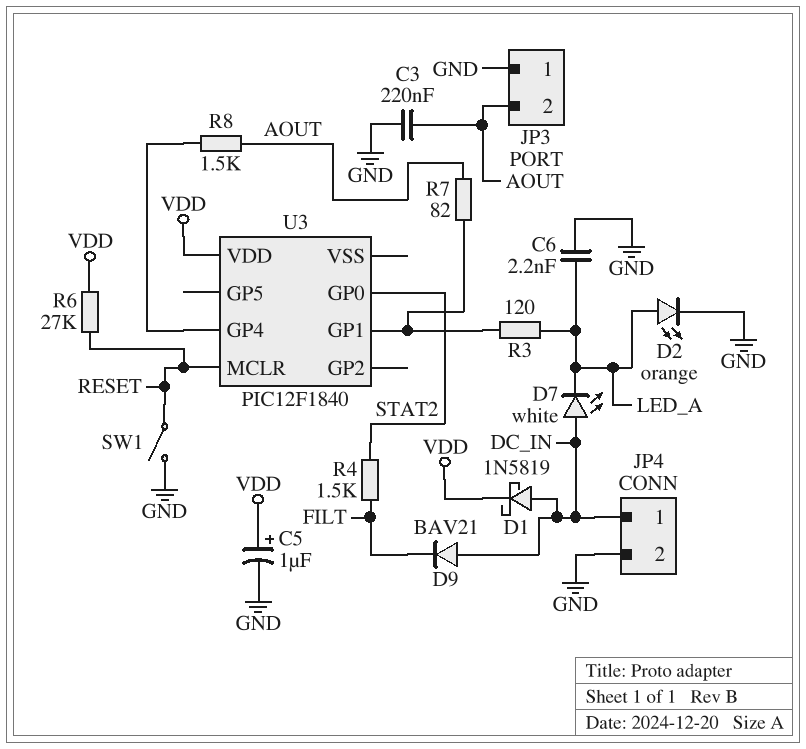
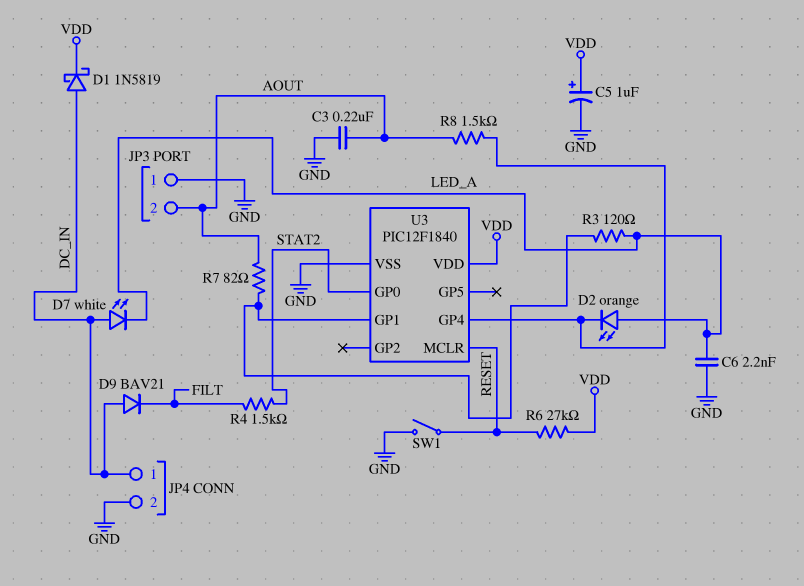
D2: LED orange (A LED_A, K GND) -> LED orange (A LED_A, K U3/GP4)
U3 pin VSS: none -> GND

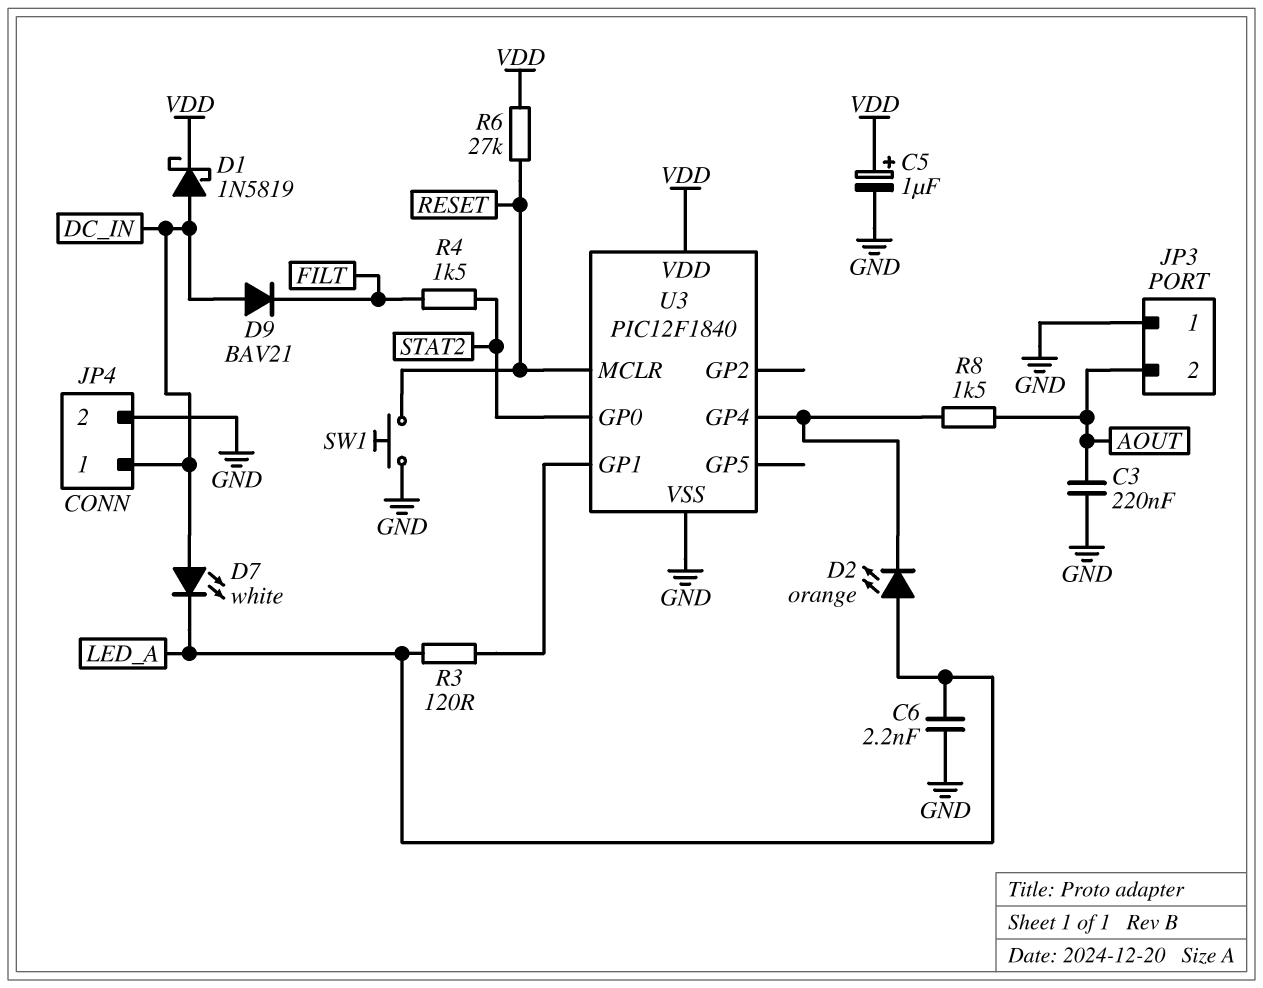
R7: 82 (AOUT, U3/GP1) -> none
SW1: switch (GND, RESET) -> button (GND, RESET)

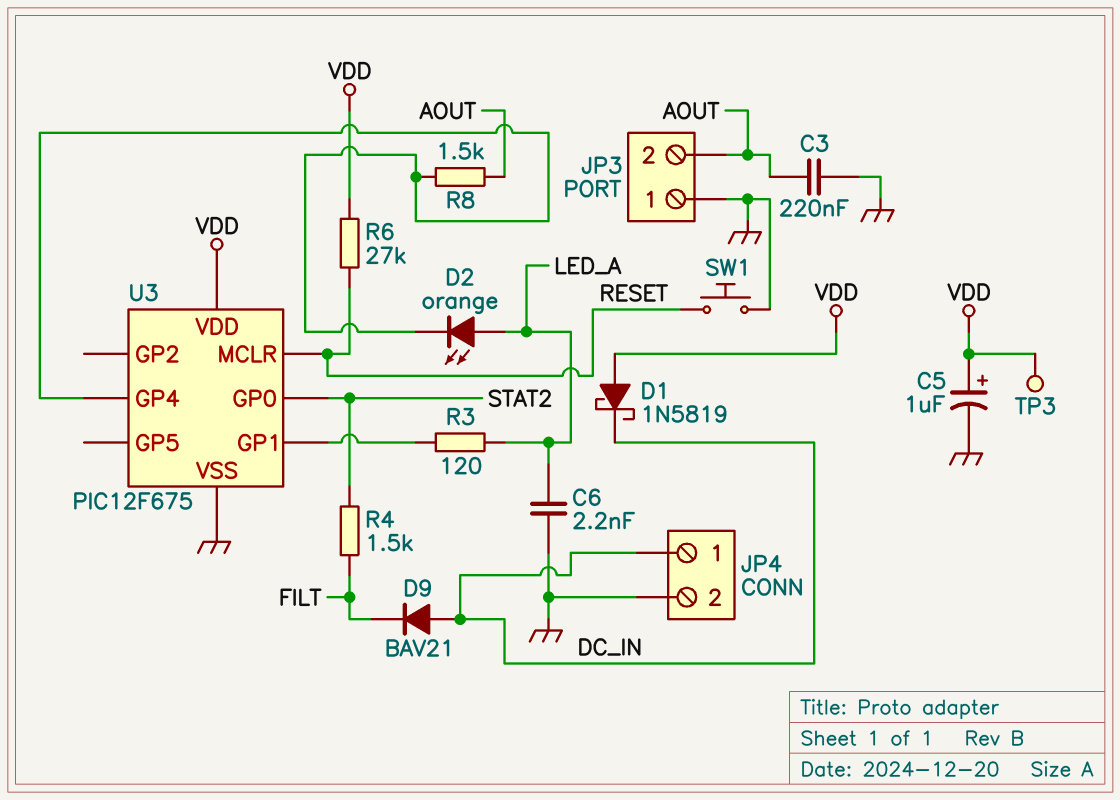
D1: schottky 1N5819 (A DC_IN, K VDD) -> schottky 1N5819 (A VDD, K DC_IN)
D7: LED white (A DC_IN, K LED_A) -> none
TP3: none -> test point (VDD)
U3: PIC12F1840 -> PIC12F675

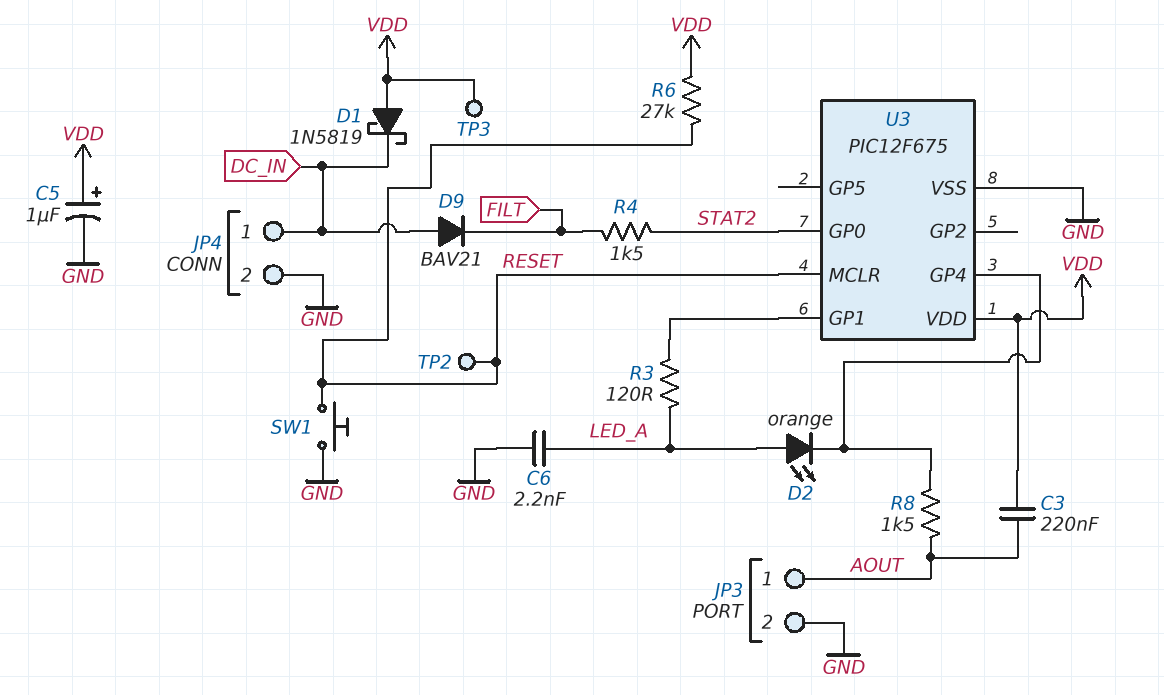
C3: 220nF (AOUT, GND) -> 220nF (AOUT, VDD)
JP3 pin 1: GND -> AOUT
JP3 pin 2: AOUT -> GND
TP2: none -> test point (RESET)

